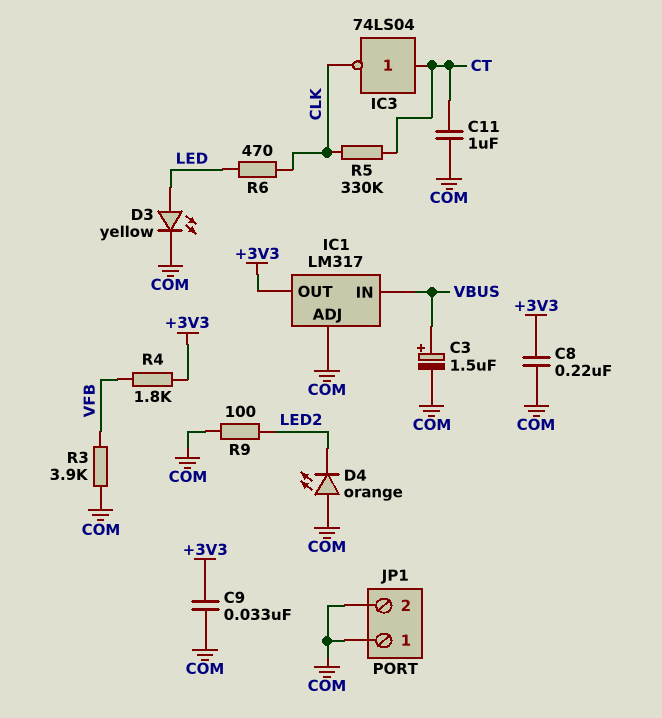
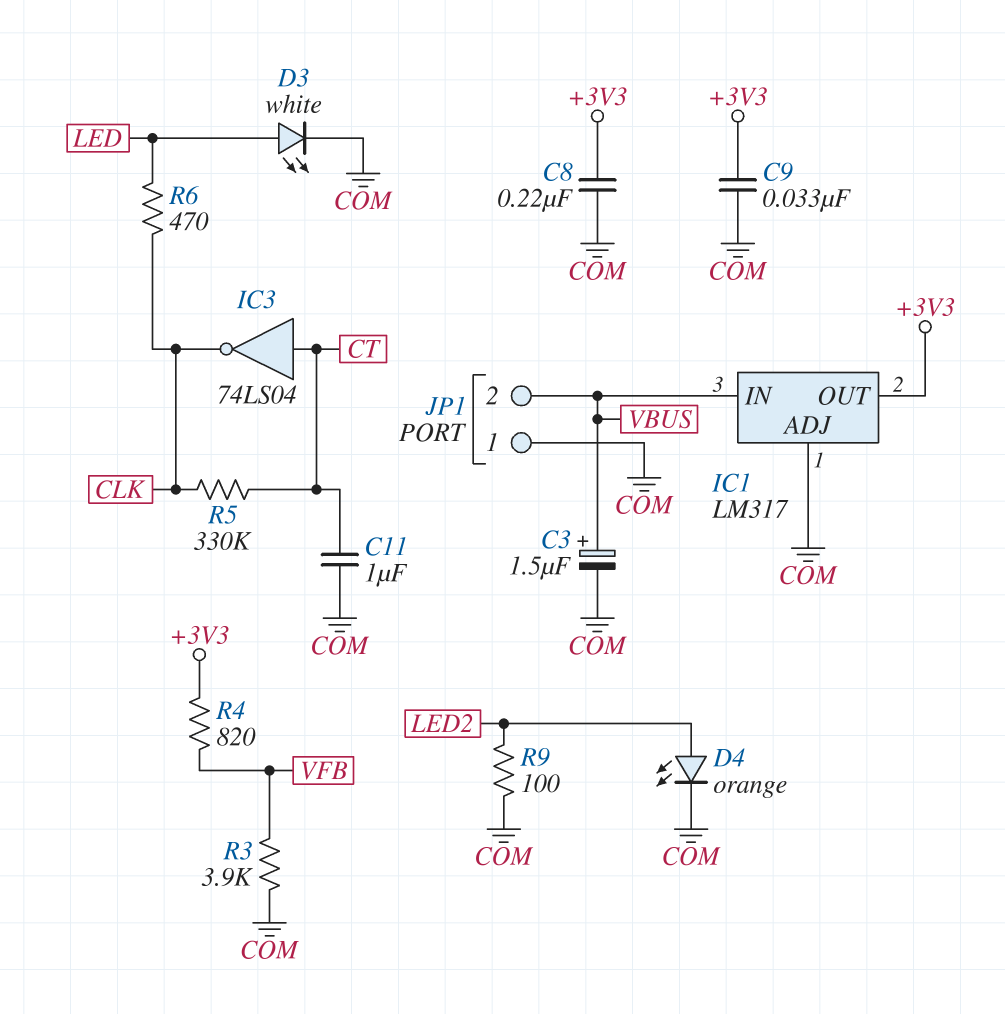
D3: LED yellow (A LED, K COM) -> LED white (A LED, K COM)
D4: LED orange (A COM, K LED2) -> LED orange (A LED2, K COM)
JP1 pin 2: COM -> VBUS
R4: 1.8k (+3V3, VFB) -> 820 (+3V3, VFB)

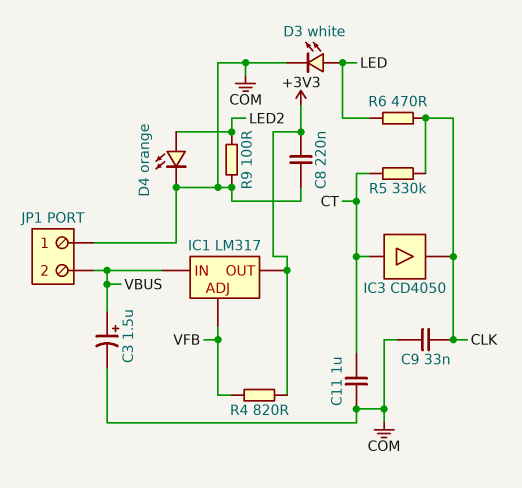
C9: 33nF (+3V3, COM) -> 33nF (CLK, COM)
IC1 pin ADJ: COM -> VFB
IC3: NOT 74LS04 (in CT, out CLK) -> buffer CD4050 (in CT, out CLK)
R3: 3.9k (COM, VFB) -> none

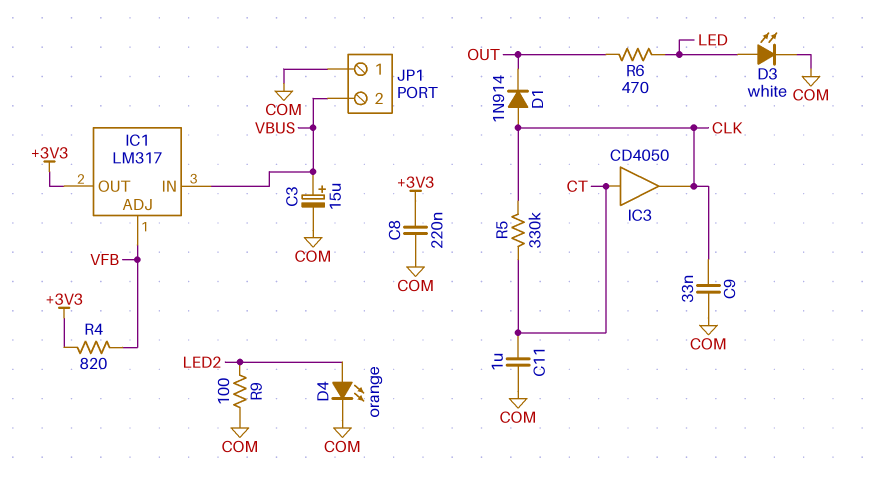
C3: 1.5uF (plus VBUS, minus COM) -> 15uF (plus VBUS, minus COM)
D1: none -> diode 1N914 (A CLK, K OUT)
R6: 470 (CLK, LED) -> 470 (LED, OUT)

